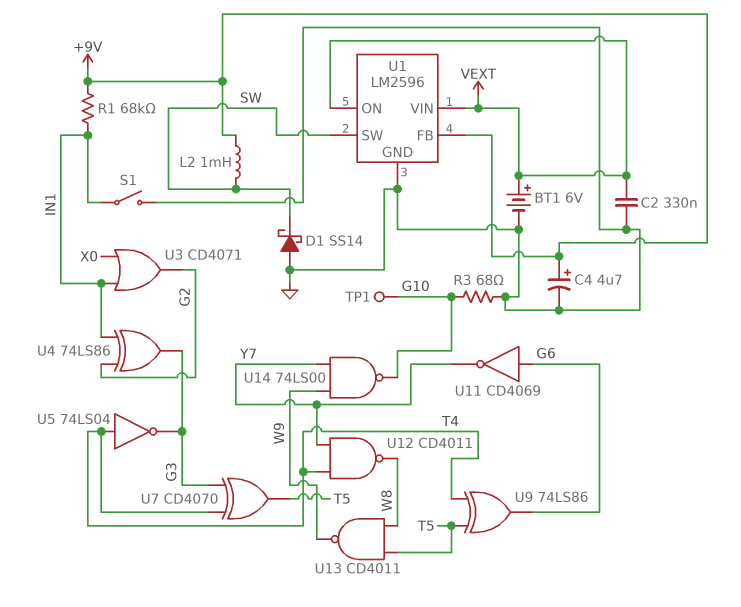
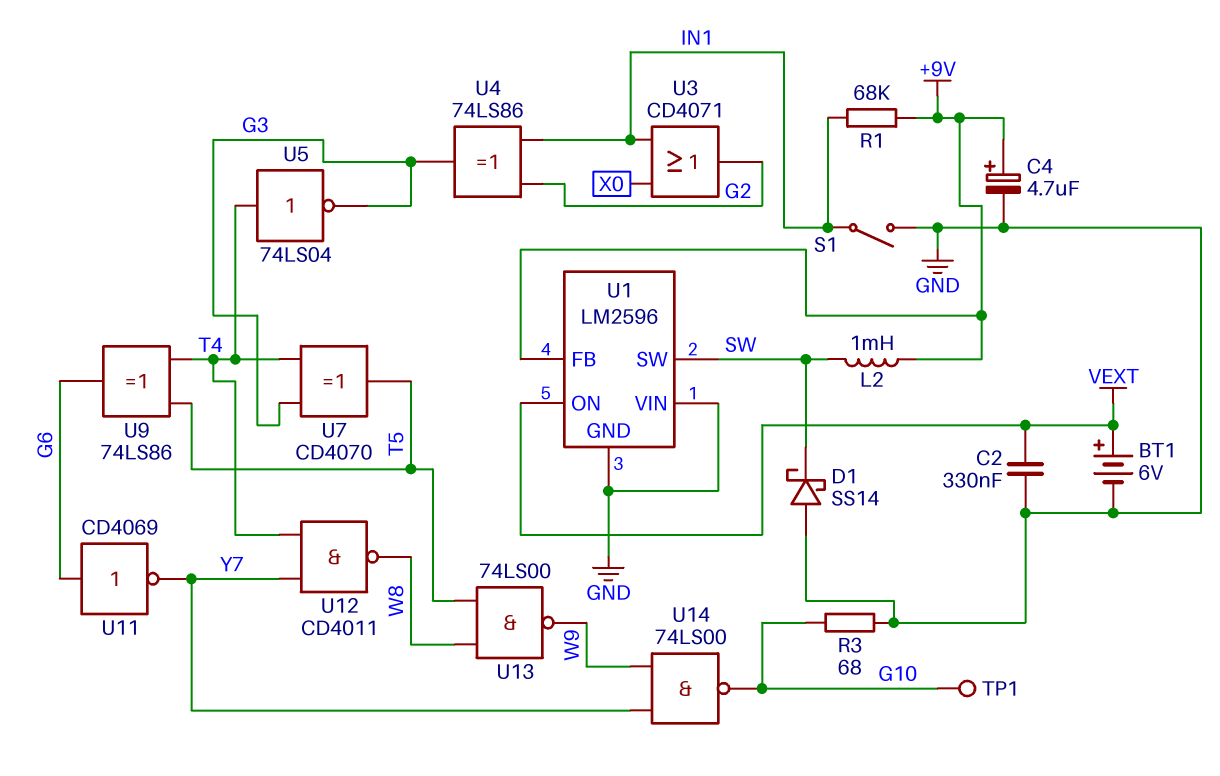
U1 pin VIN: VEXT -> GND
U13: NAND CD4011 (in T5, in W8, out W9) -> NAND 74LS00 (in T5, in W8, out W9)

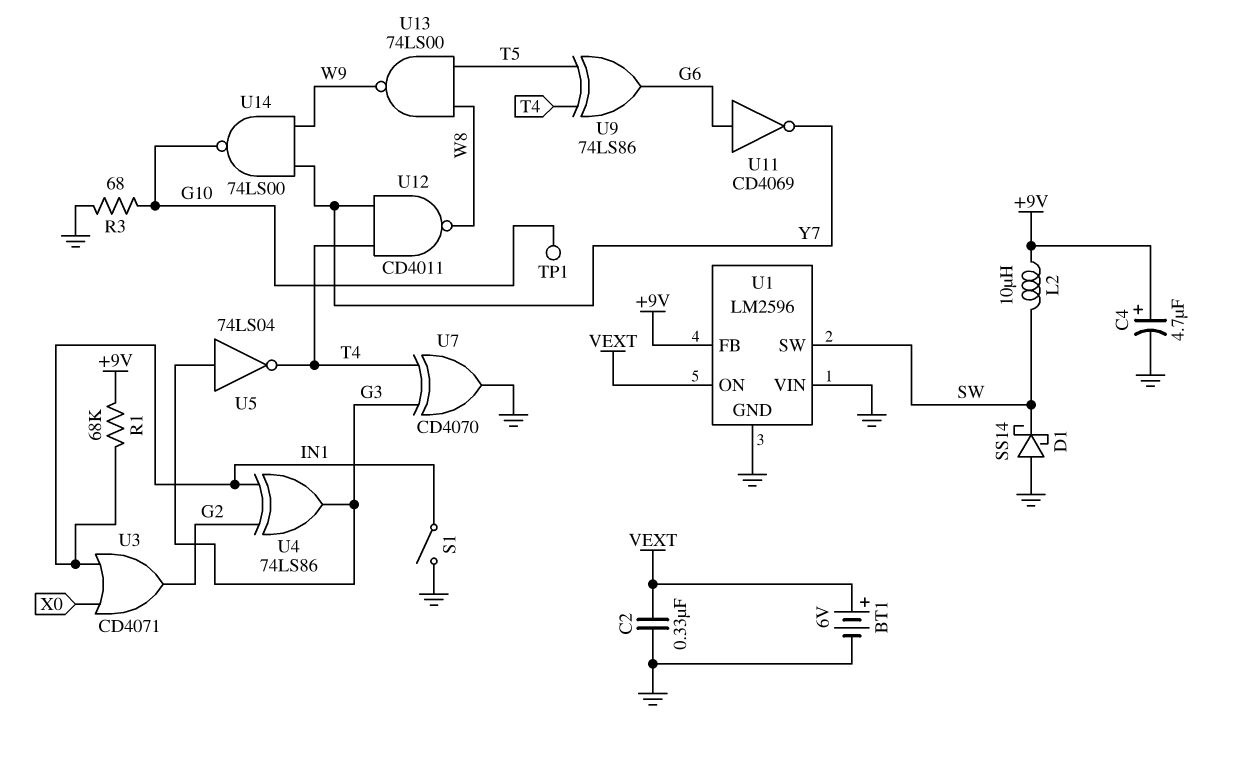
L2: 1mH (+9V, SW) -> 10uH (+9V, SW)
U5: NOT 74LS04 (in T4, out G3) -> NOT 74LS04 (in G3, out T4)
U7: XOR CD4070 (in G3, in T4, out T5) -> XOR CD4070 (in G3, in T4, out GND)

